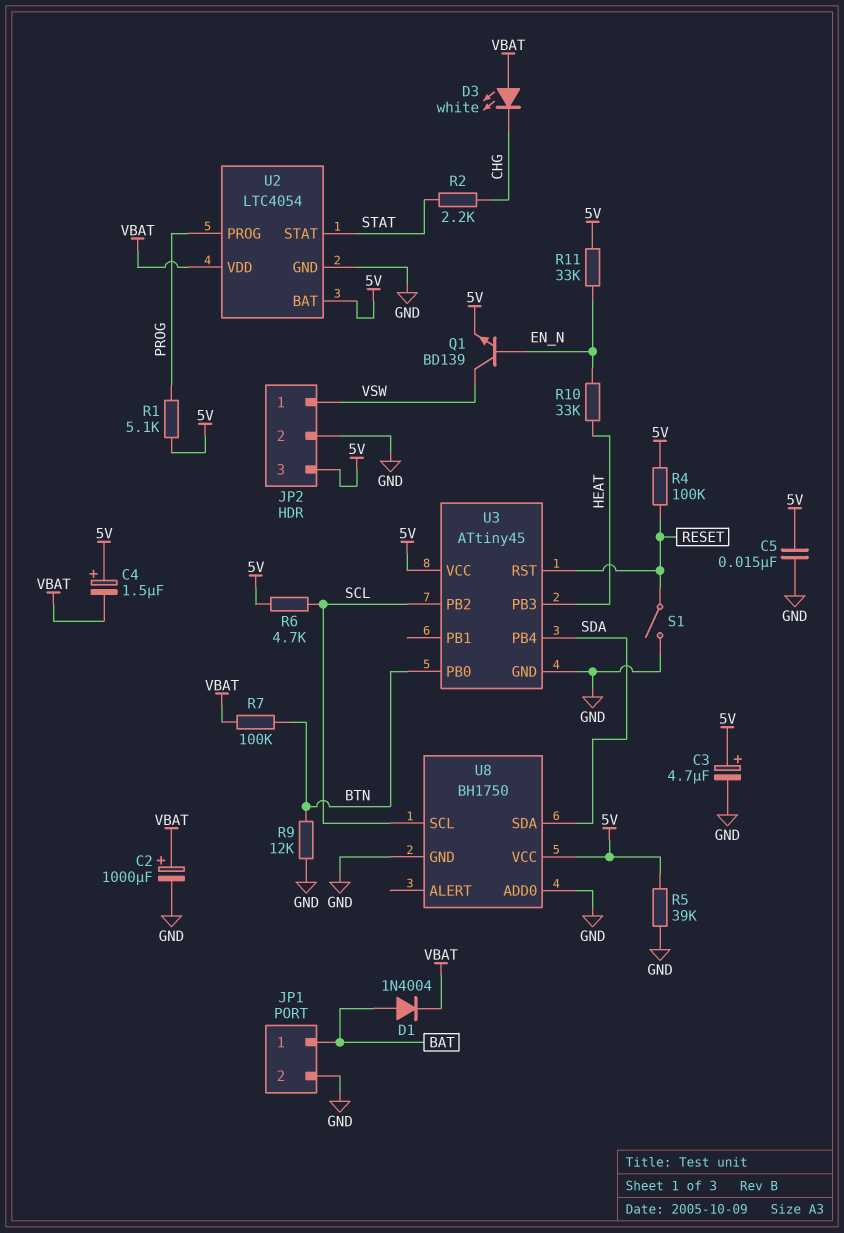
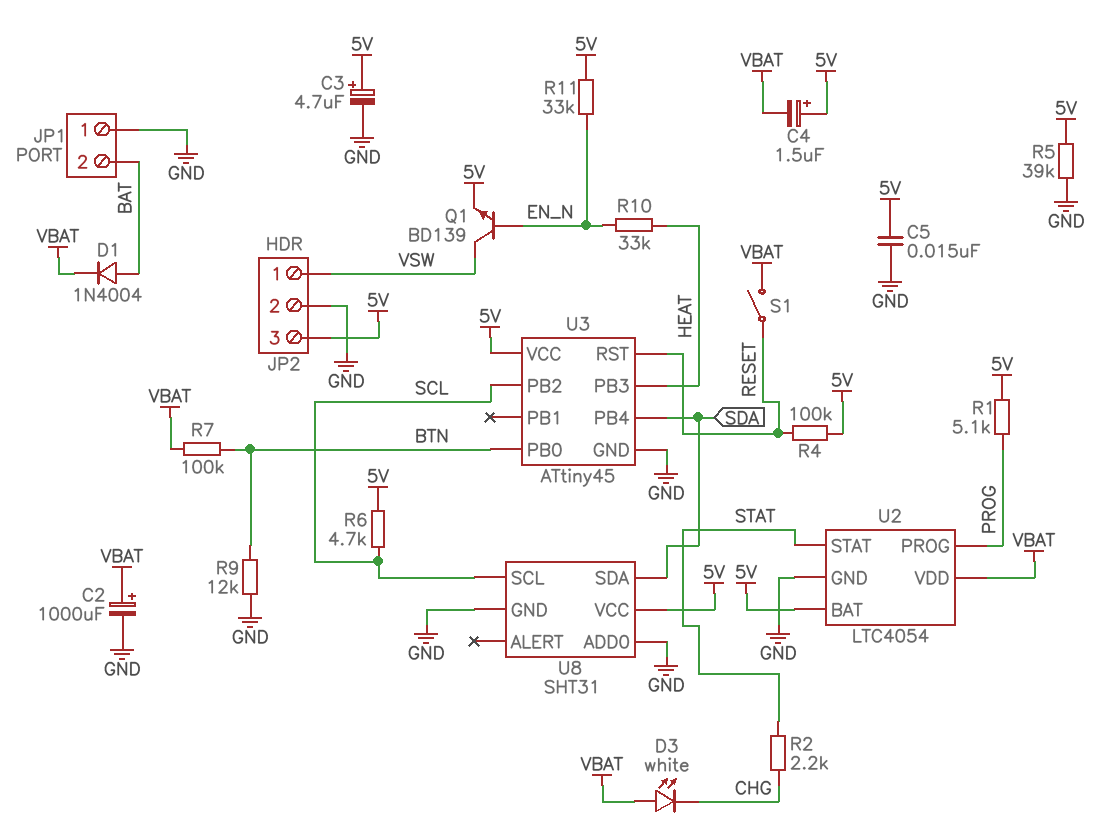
JP1 pin 1: BAT -> GND
JP1 pin 2: GND -> BAT
S1: switch (GND, RESET) -> switch (RESET, VBAT)
U8: BH1750 -> SHT31

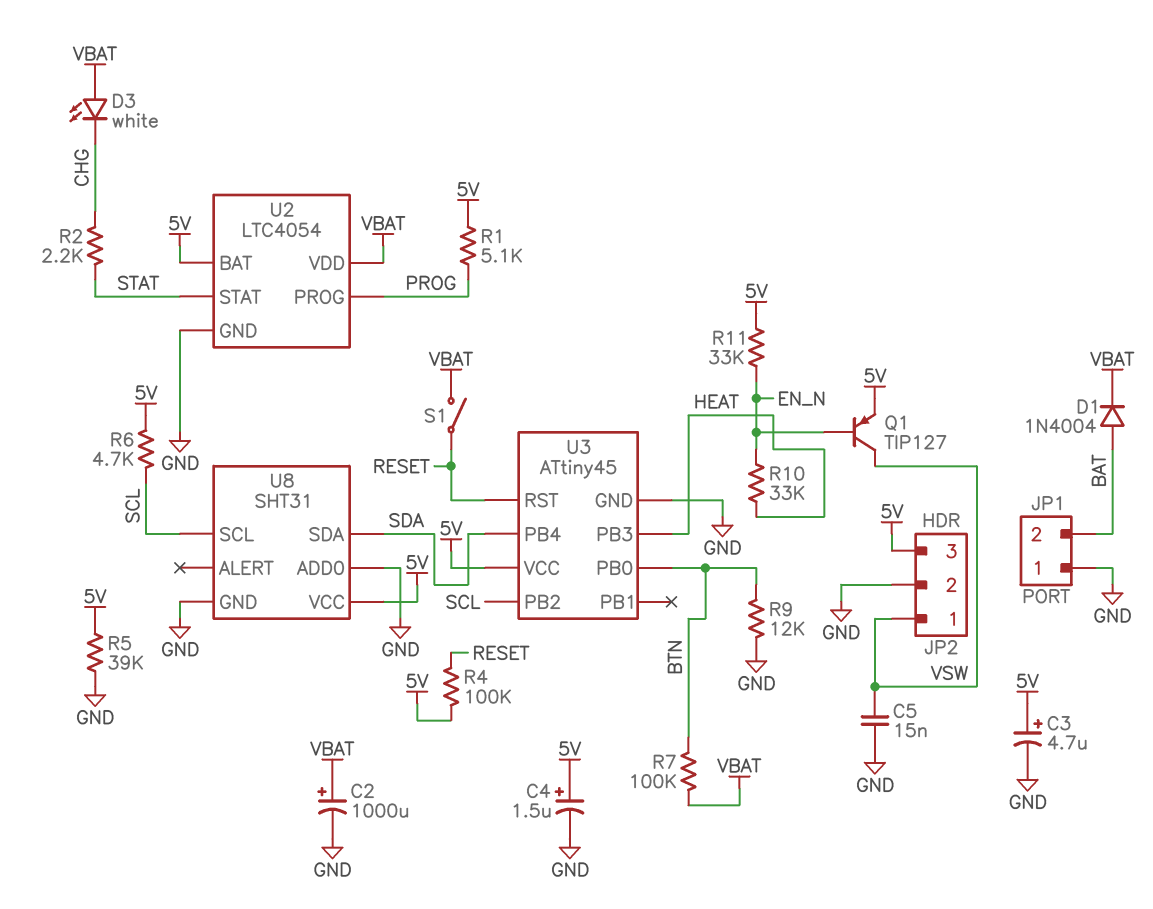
C4: 1.5uF (plus 5V, minus VBAT) -> 1.5uF (plus 5V, minus GND)
C5: 15nF (5V, GND) -> 15nF (GND, VSW)
Q1: NPN BD139 (B EN_N, C VSW, E 5V) -> PNP TIP127 (B EN_N, C VSW, E 5V)

